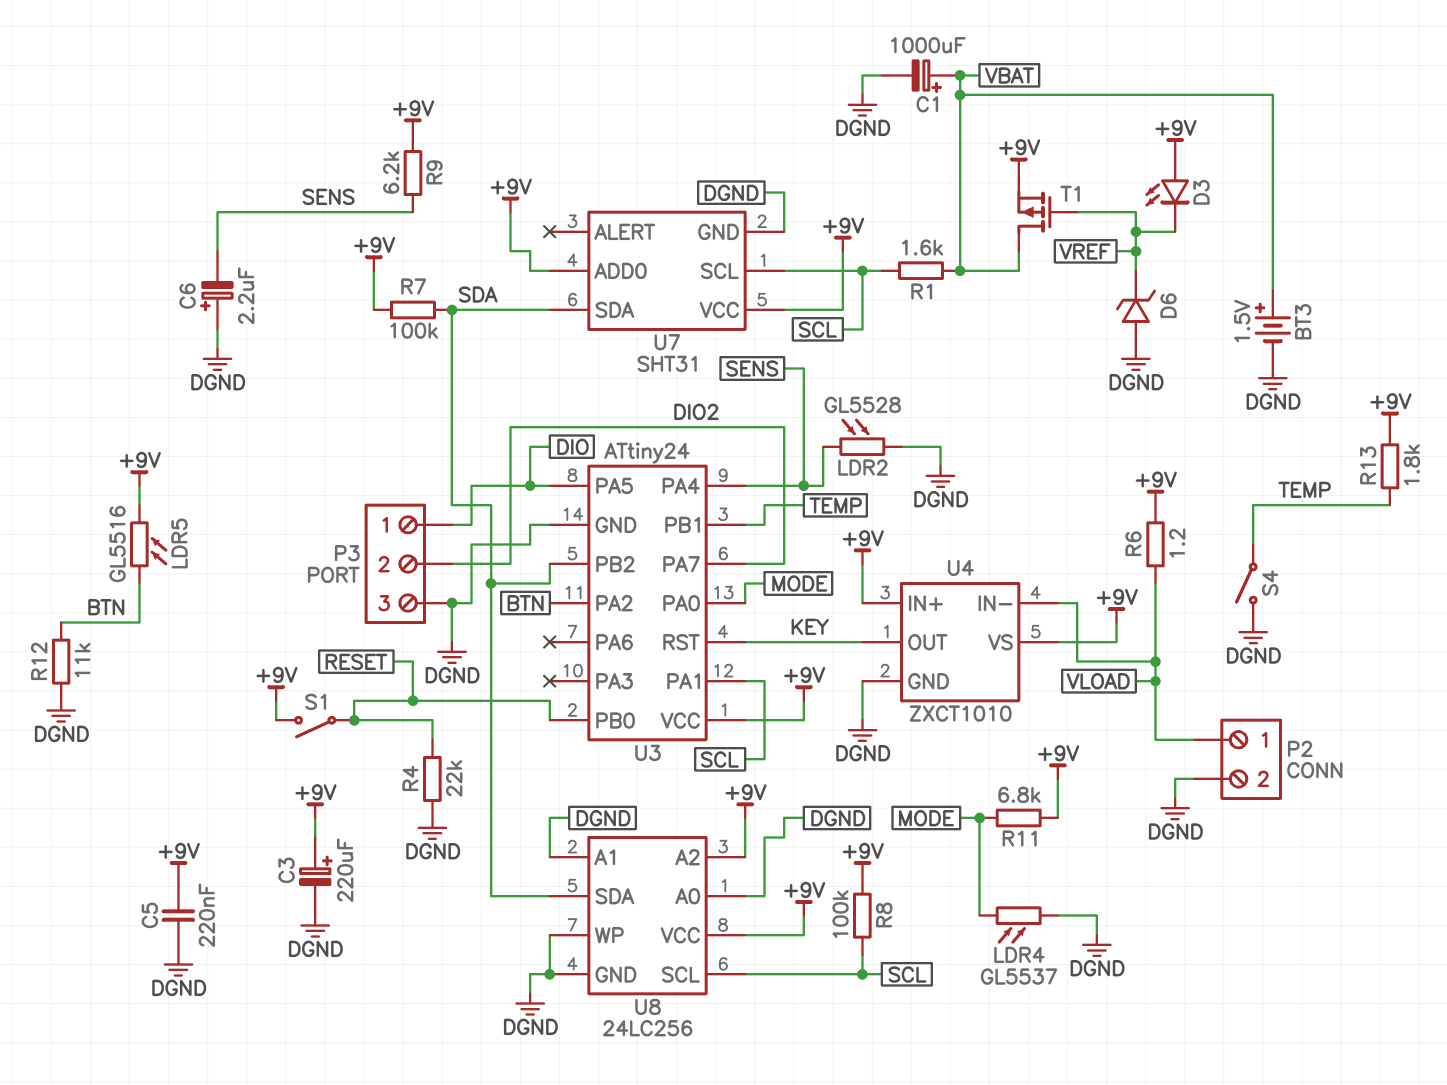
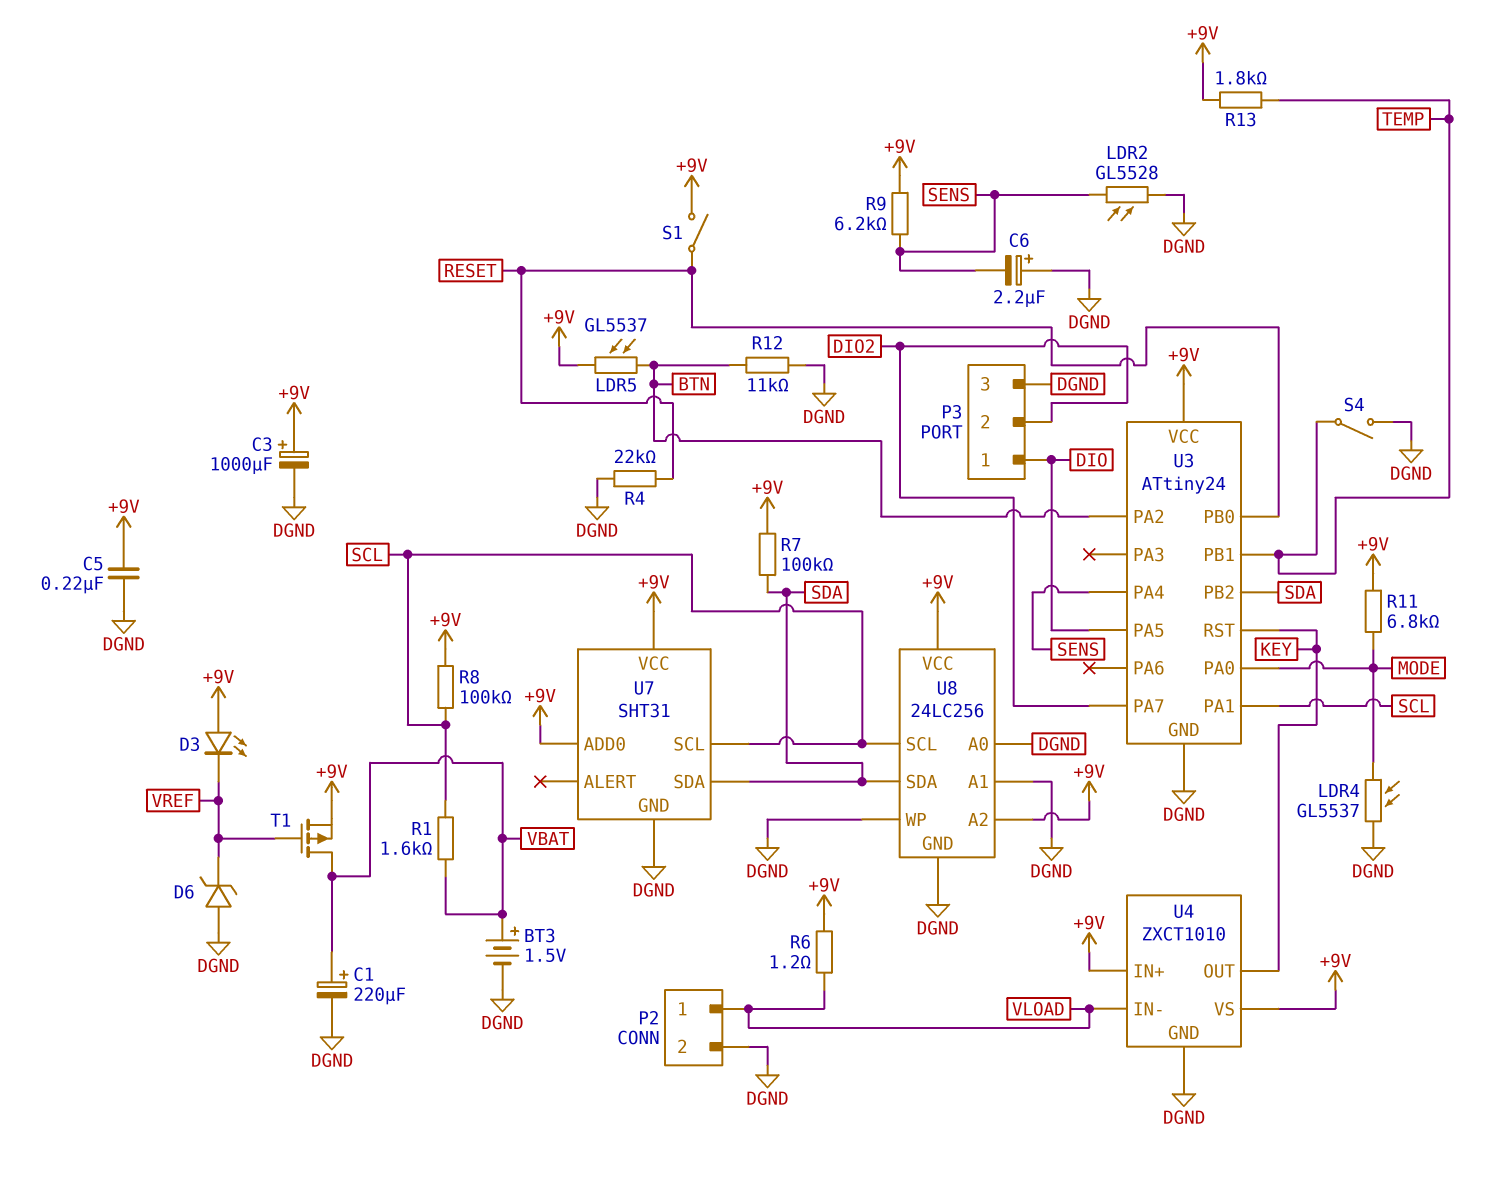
C1: 1000uF (plus VBAT, minus DGND) -> 220uF (plus VBAT, minus DGND)
C3: 220uF (plus +9V, minus DGND) -> 1000uF (plus +9V, minus DGND)
LDR5: GL5516 (+9V, BTN) -> GL5537 (+9V, BTN)

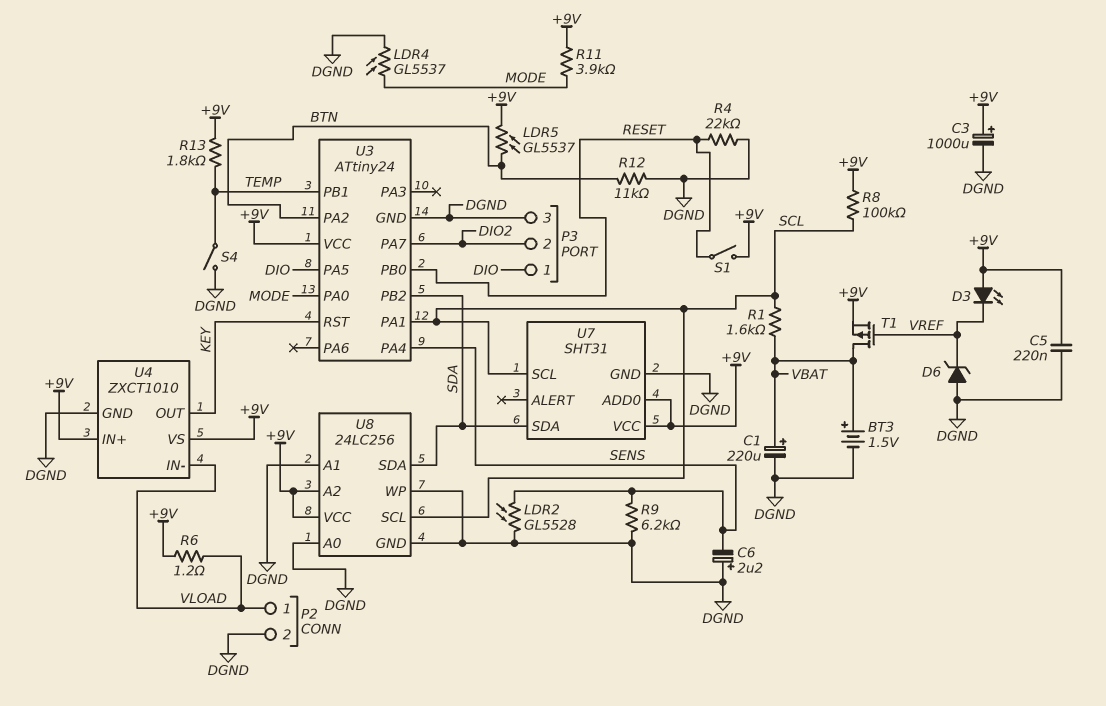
R7: 100k (+9V, SDA) -> none
R9: 6.2k (+9V, SENS) -> 6.2k (DGND, SENS)
R11: 6.8k (+9V, MODE) -> 3.9k (+9V, MODE)

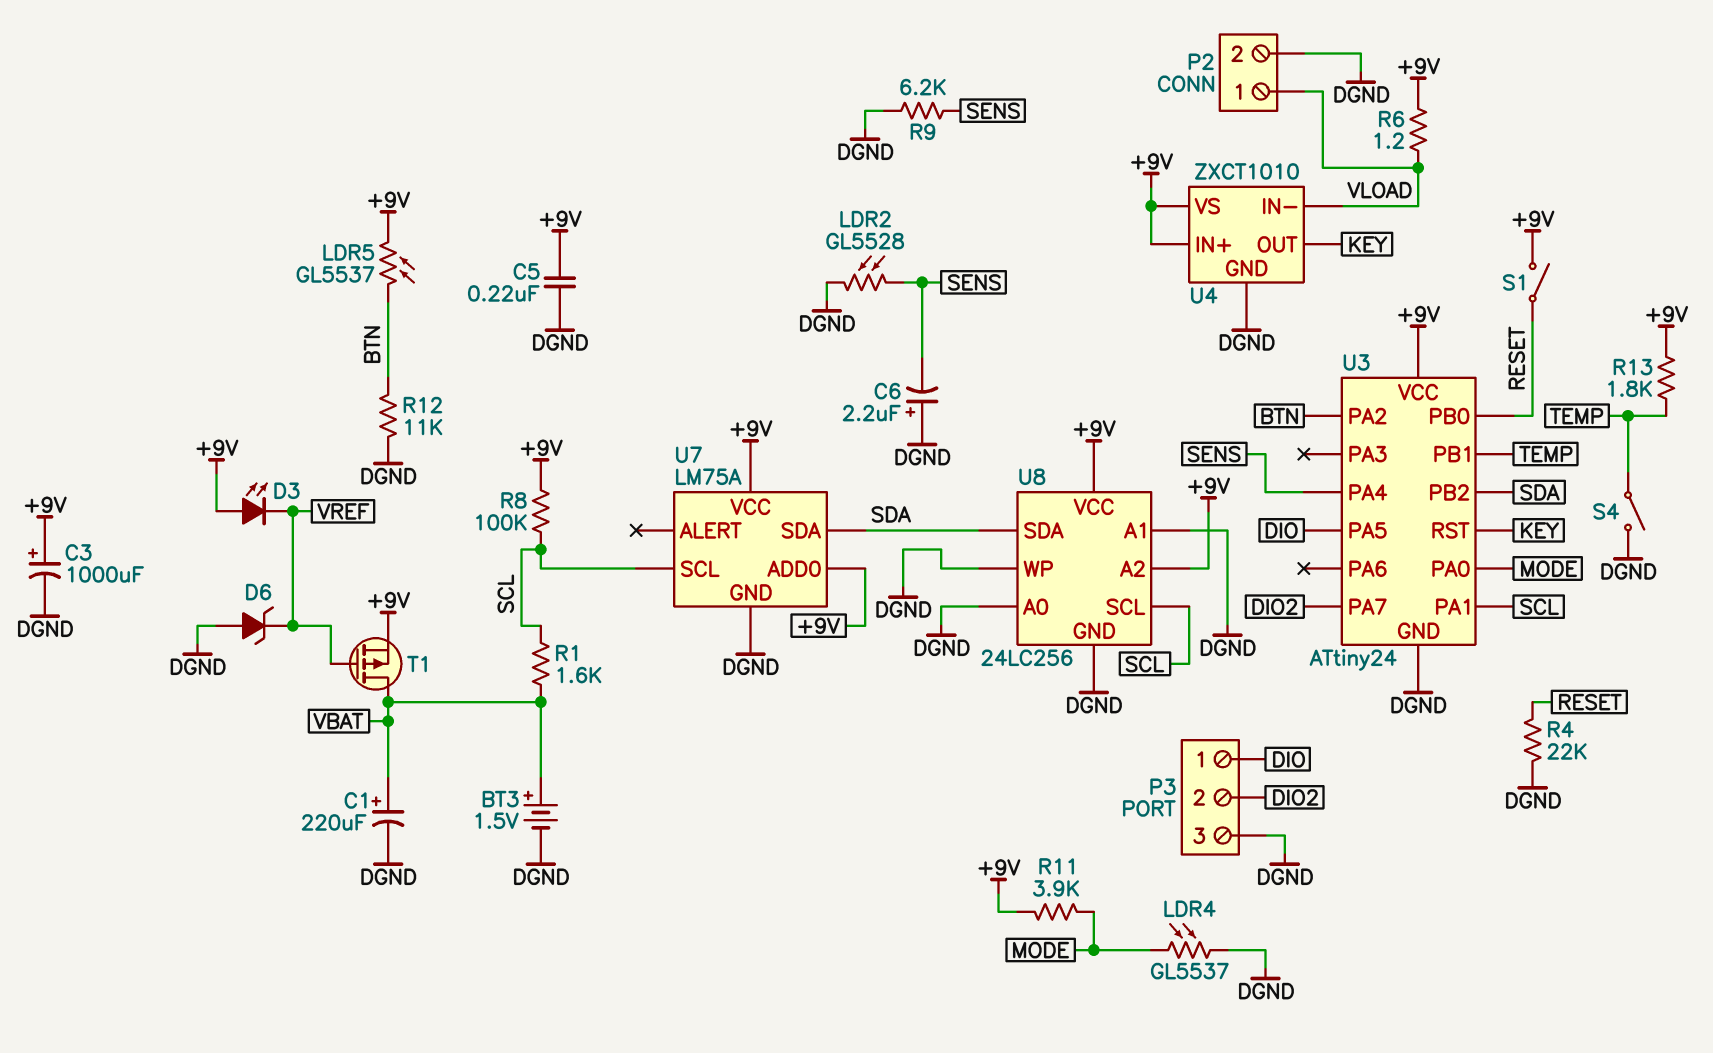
U7: SHT31 -> LM75A

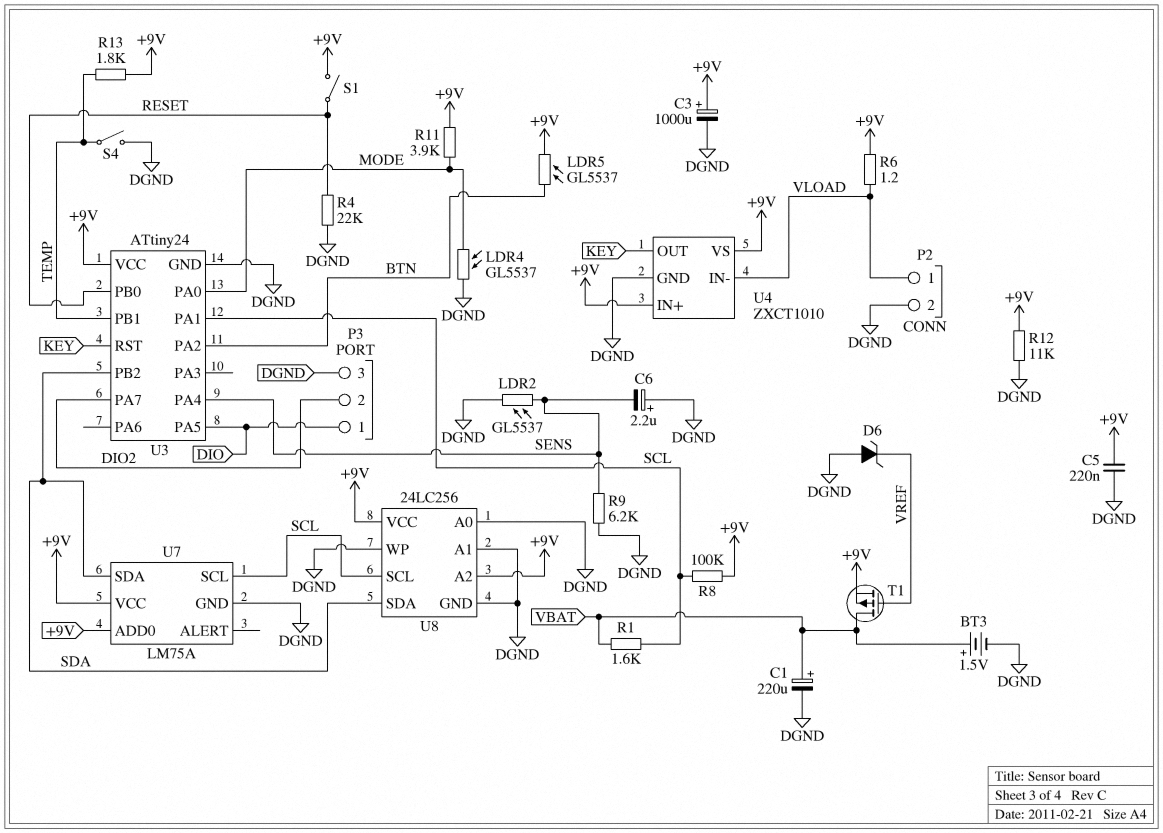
D3: LED (A +9V, K VREF) -> none
LDR2: GL5528 (DGND, SENS) -> GL5537 (DGND, SENS)
R12: 11k (BTN, DGND) -> 11k (+9V, DGND)

